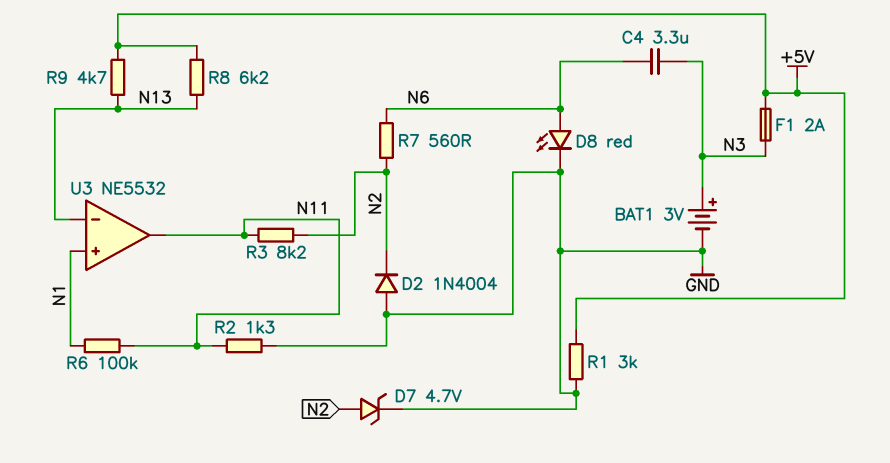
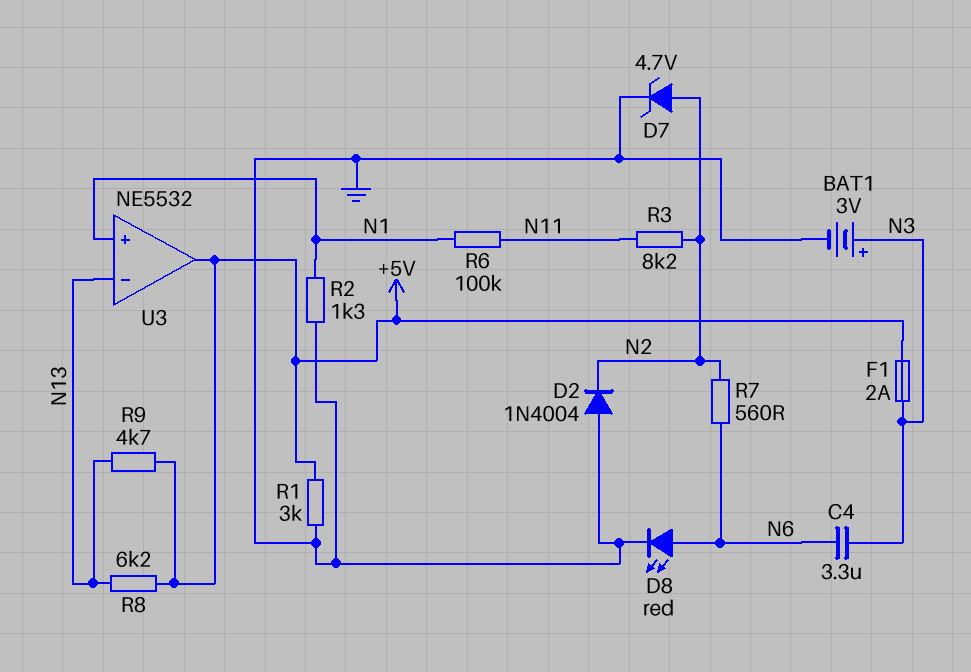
R2: 1.3k (GND, N11) -> 1.3k (GND, N1)
U3 pin out: N11 -> +5V

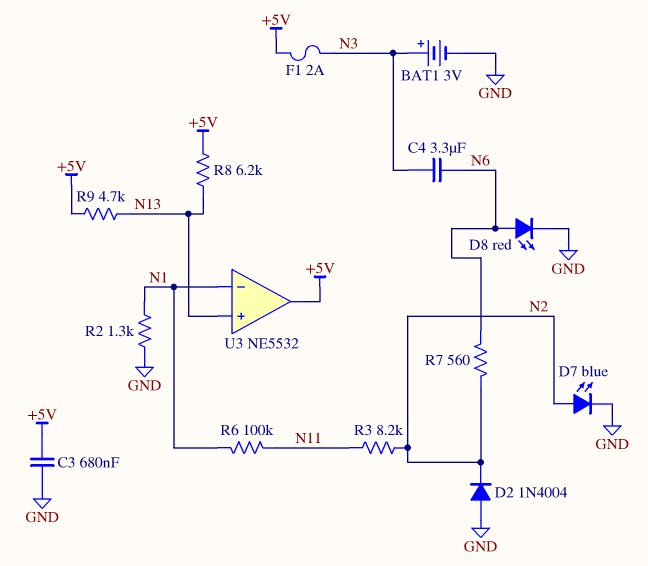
C3: none -> 680nF (+5V, GND)
D7: zener 4.7V (A N2, K GND) -> LED blue (A N2, K GND)
R1: 3k (+5V, GND) -> none
U3 pin in+: N1 -> N13
U3 pin in-: N13 -> N1

